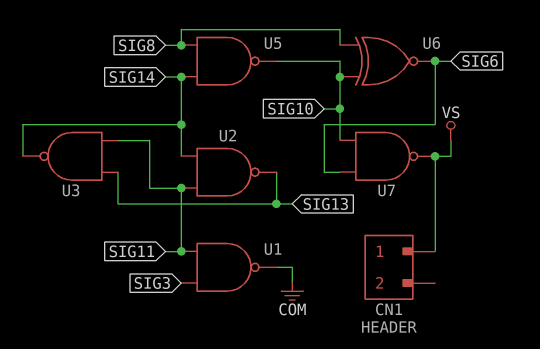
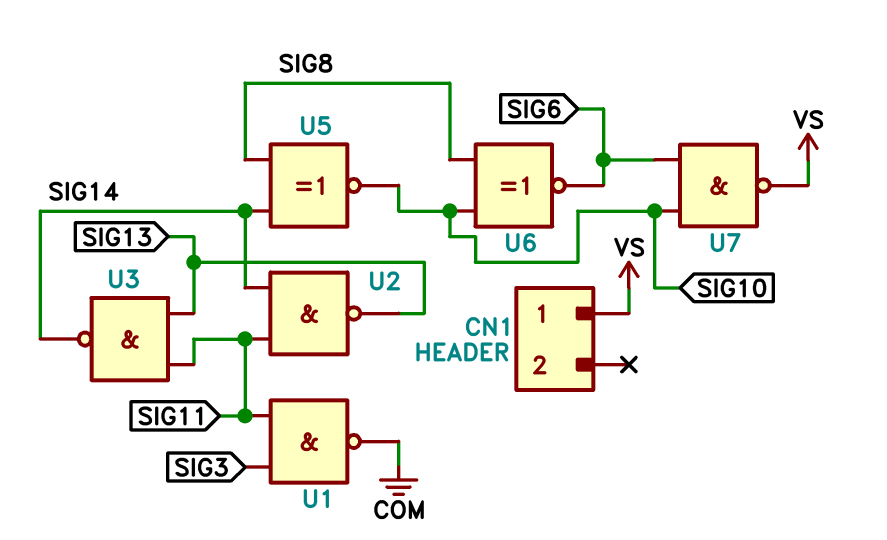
U5: NAND (in SIG8, in SIG14, out SIG10) -> XNOR (in SIG8, in SIG14, out SIG10)

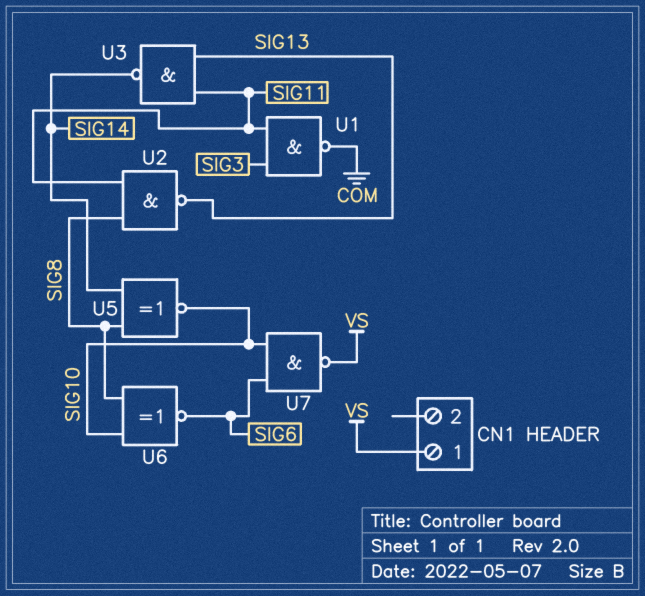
U2: NAND (in SIG11, in SIG14, out SIG13) -> NAND (in SIG8, in SIG11, out SIG13)

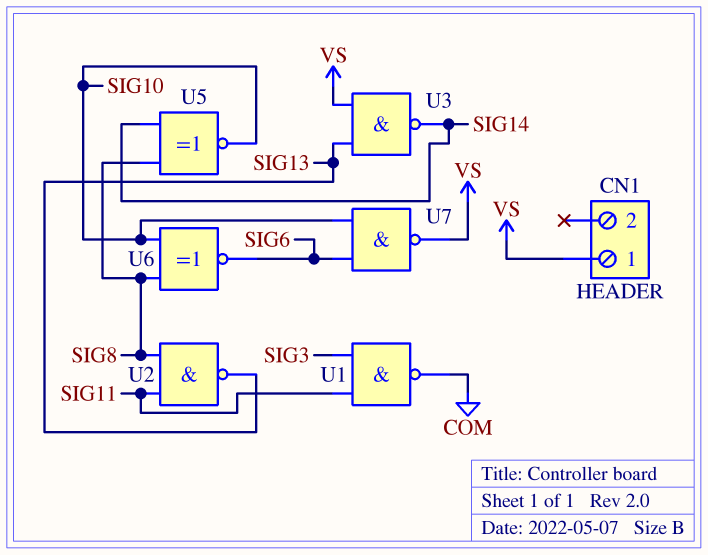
U3: NAND (in SIG11, in SIG13, out SIG14) -> NAND (in SIG13, in VS, out SIG14)

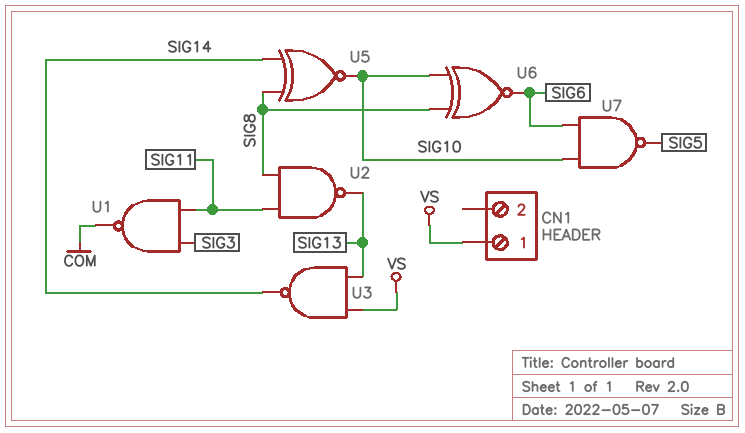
U7: NAND (in SIG6, in SIG10, out VS) -> NAND (in SIG6, in SIG10, out SIG5)

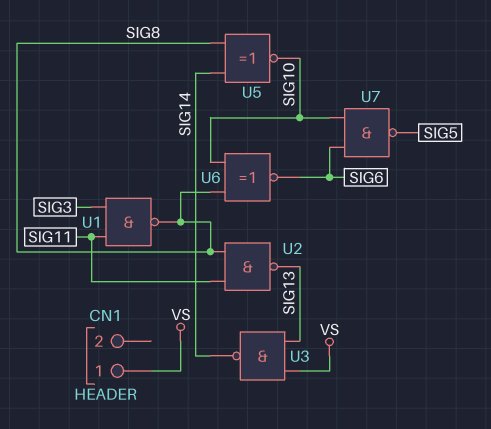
U1: NAND (in SIG3, in SIG11, out COM) -> NAND (in SIG3, in SIG11, out SIG8)

